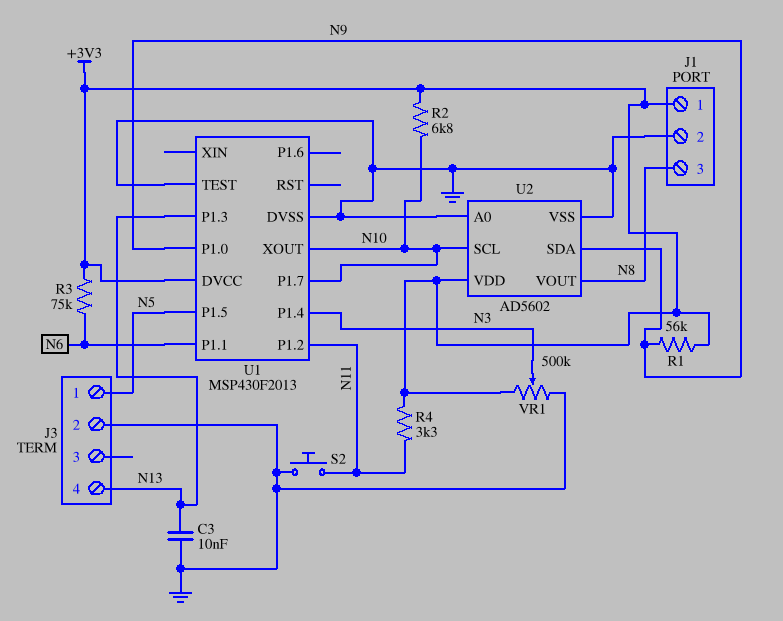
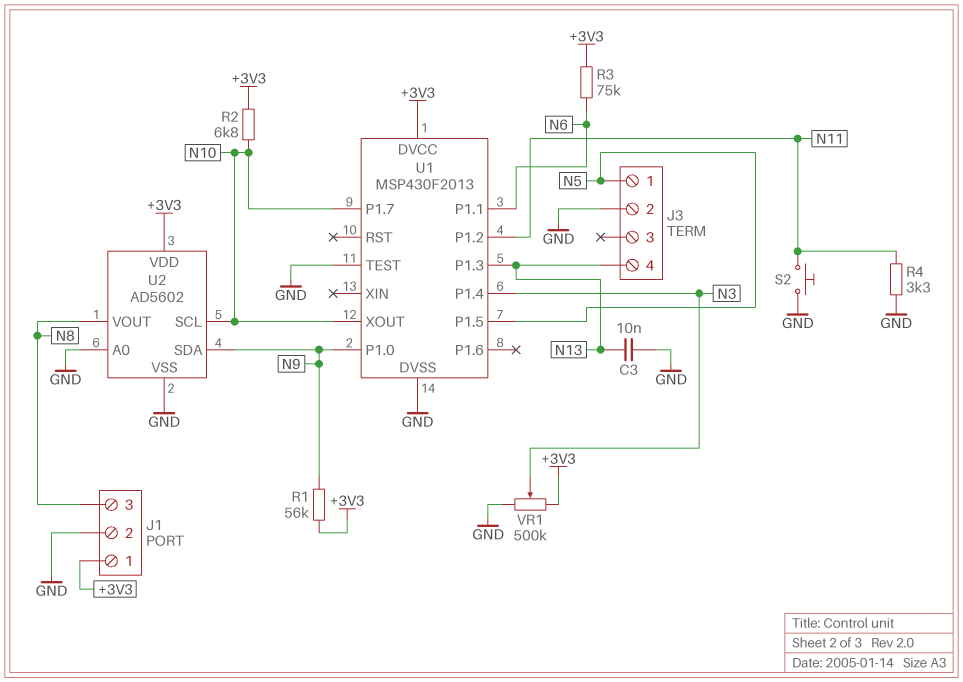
R4: 3.3k (+3V3, N11) -> 3.3k (GND, N11)

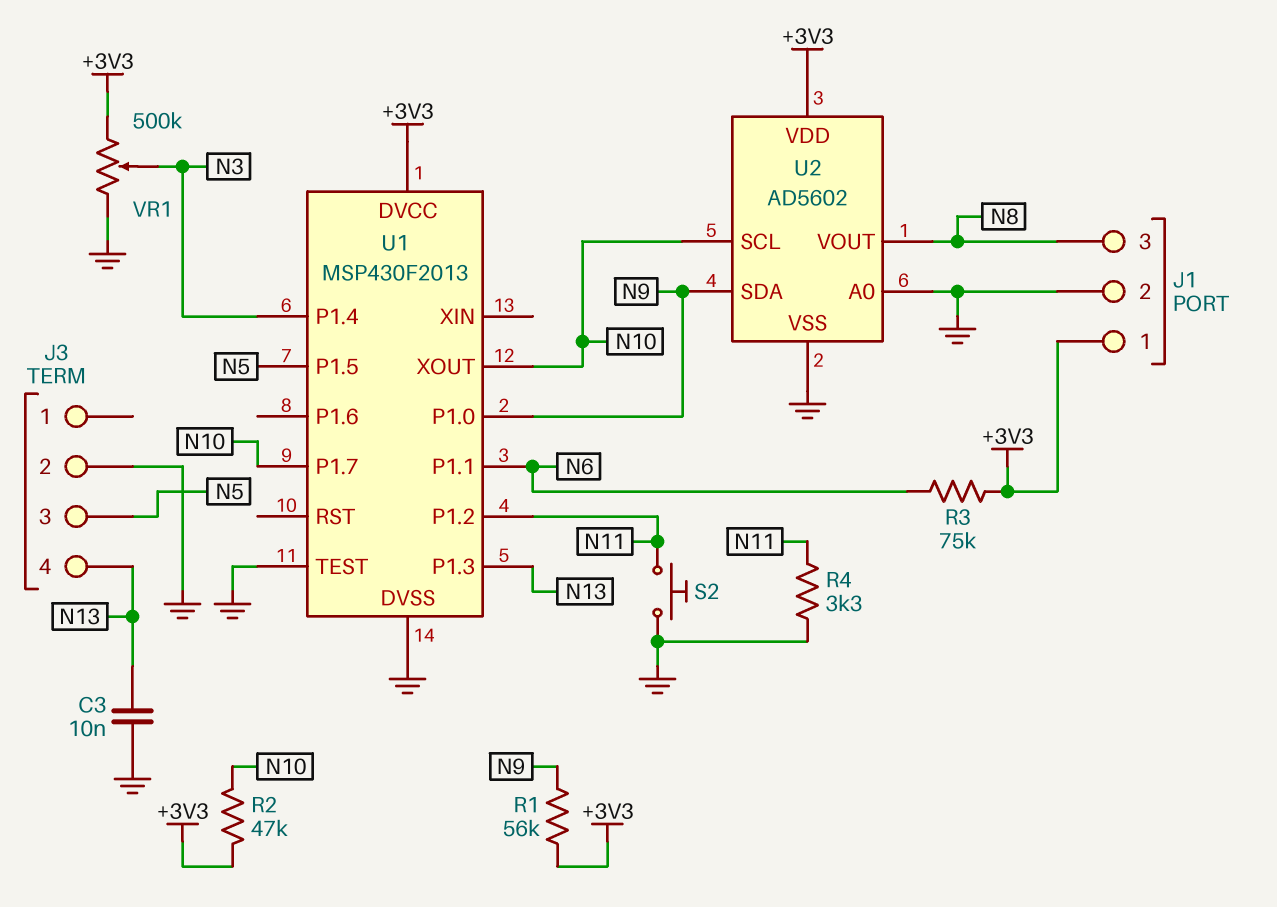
J3 pin 1: N5 -> none
J3 pin 3: none -> N5
R2: 6.8k (+3V3, N10) -> 47k (+3V3, N10)

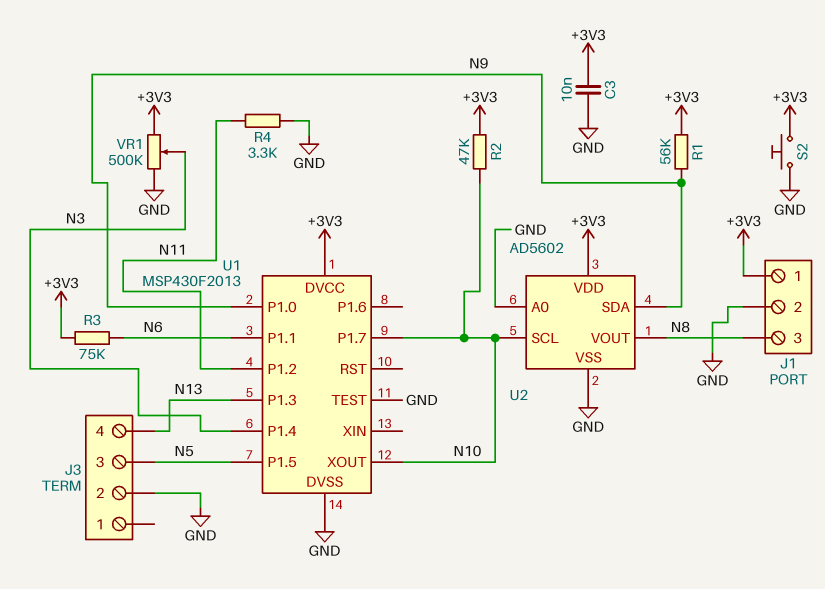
C3: 10nF (GND, N13) -> 10nF (+3V3, GND)
S2: button (GND, N11) -> button (+3V3, GND)

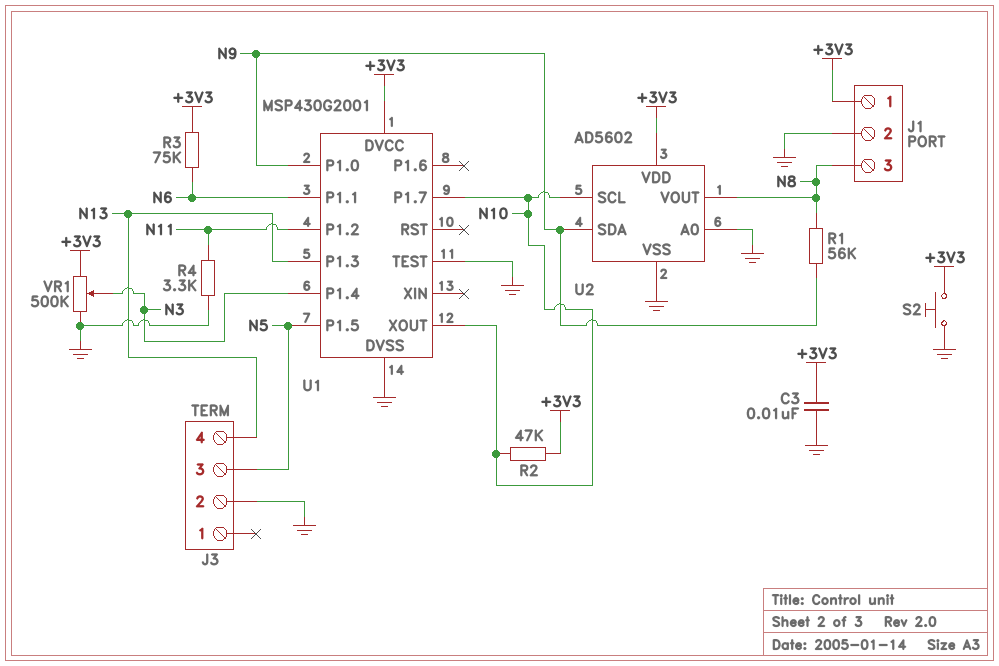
R1: 56k (+3V3, N9) -> 56k (N8, N9)
U1: MSP430F2013 -> MSP430G2001

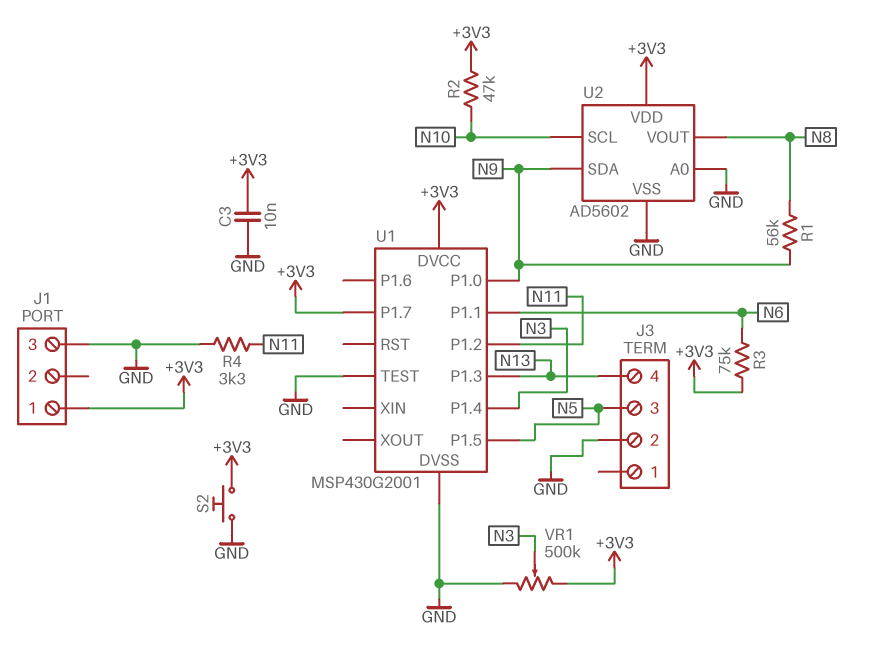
J1 pin 2: GND -> none
J1 pin 3: N8 -> GND
U1 pin P1.7: N10 -> +3V3
U1 pin XOUT: N10 -> none

